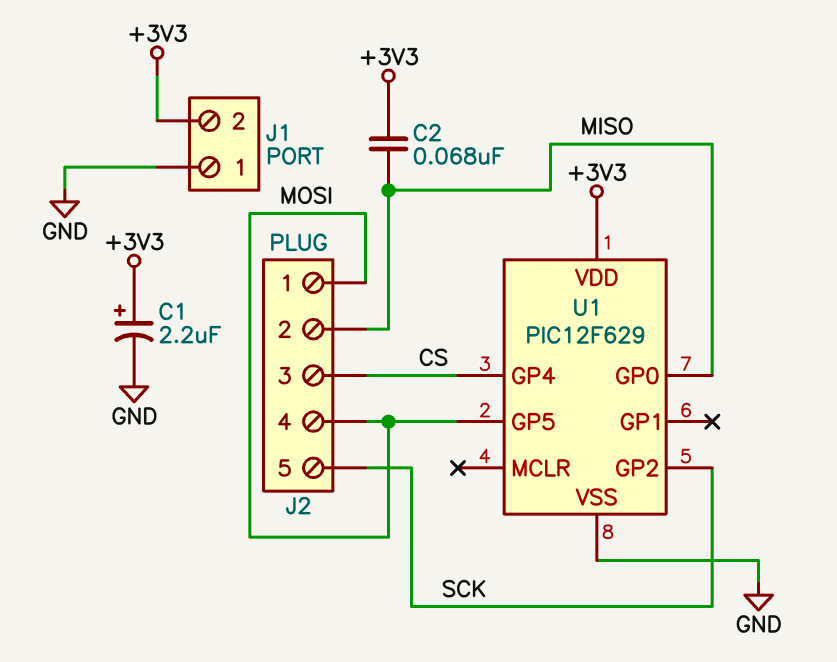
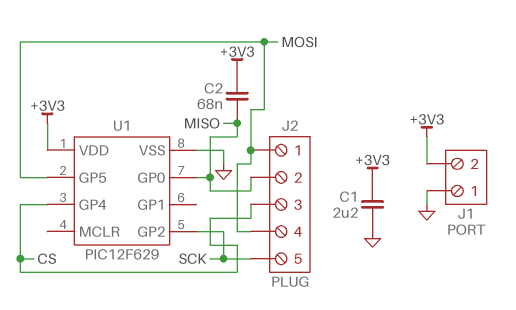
C1: 2.2uF (plus +3V3, minus GND) -> 2.2uF (+3V3, GND)

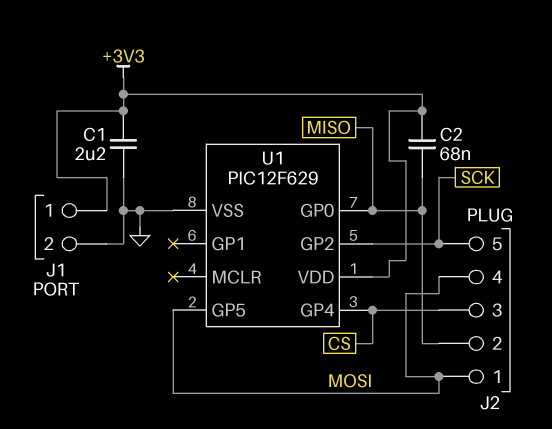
J1 pin 1: GND -> +3V3
J1 pin 2: +3V3 -> GND

